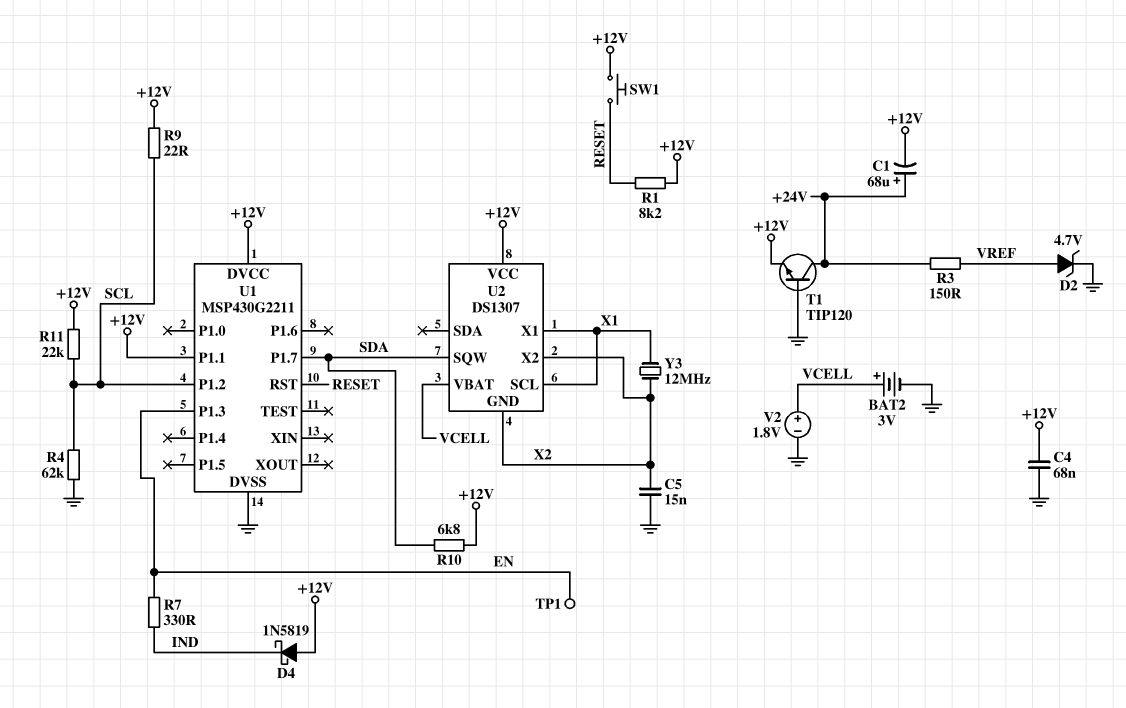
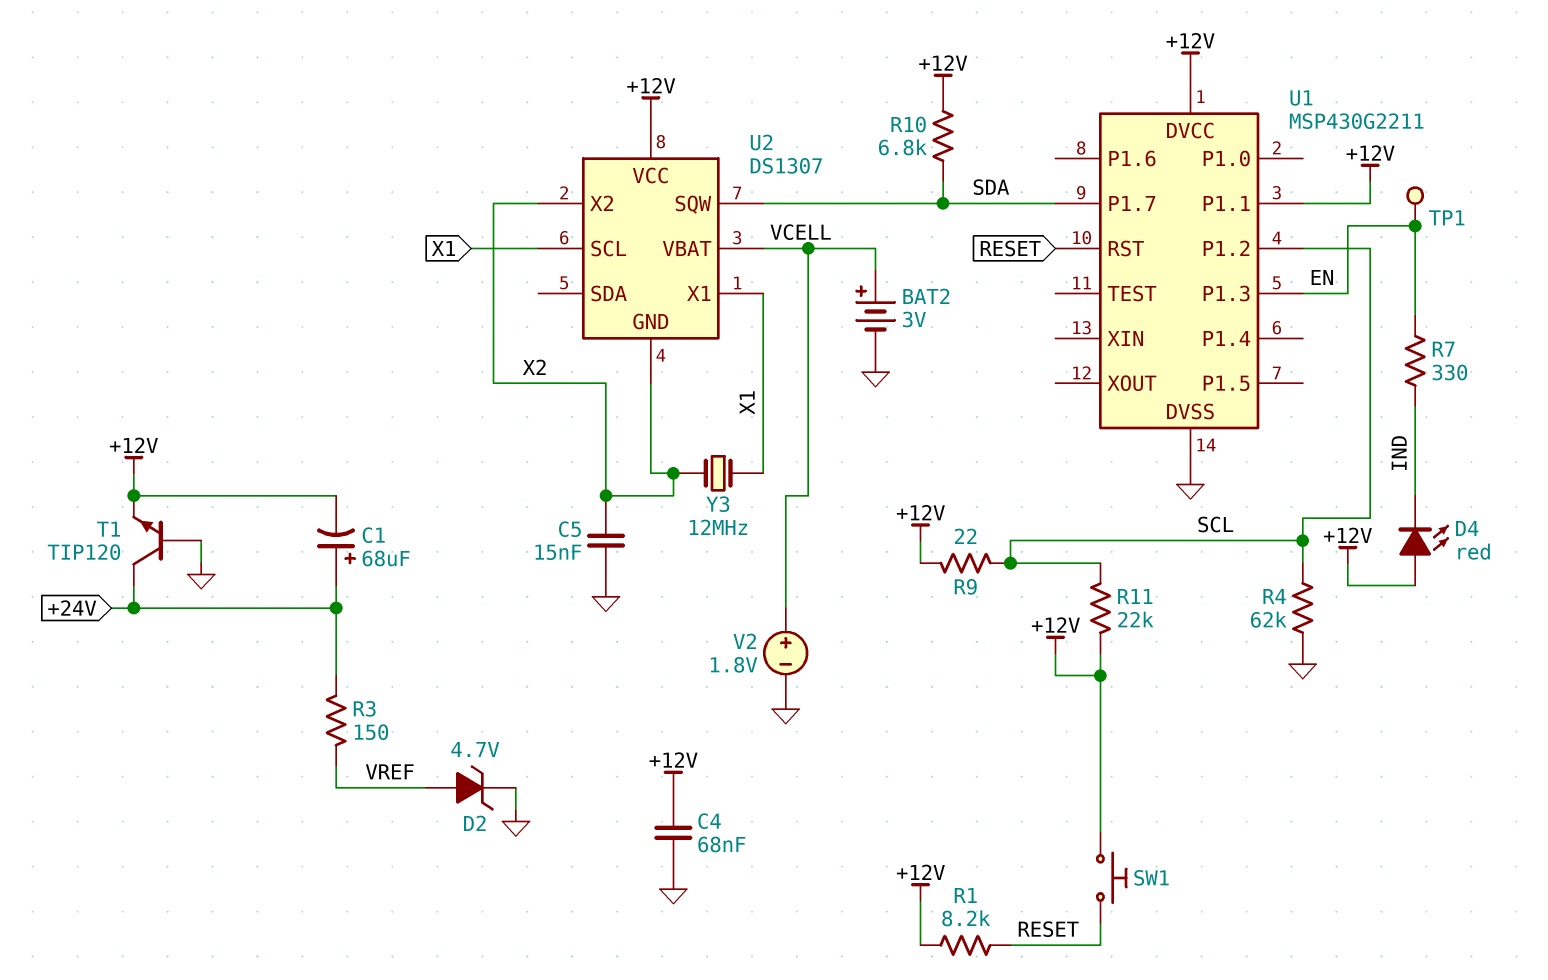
D4: schottky 1N5819 (A +12V, K IND) -> LED red (A +12V, K IND)

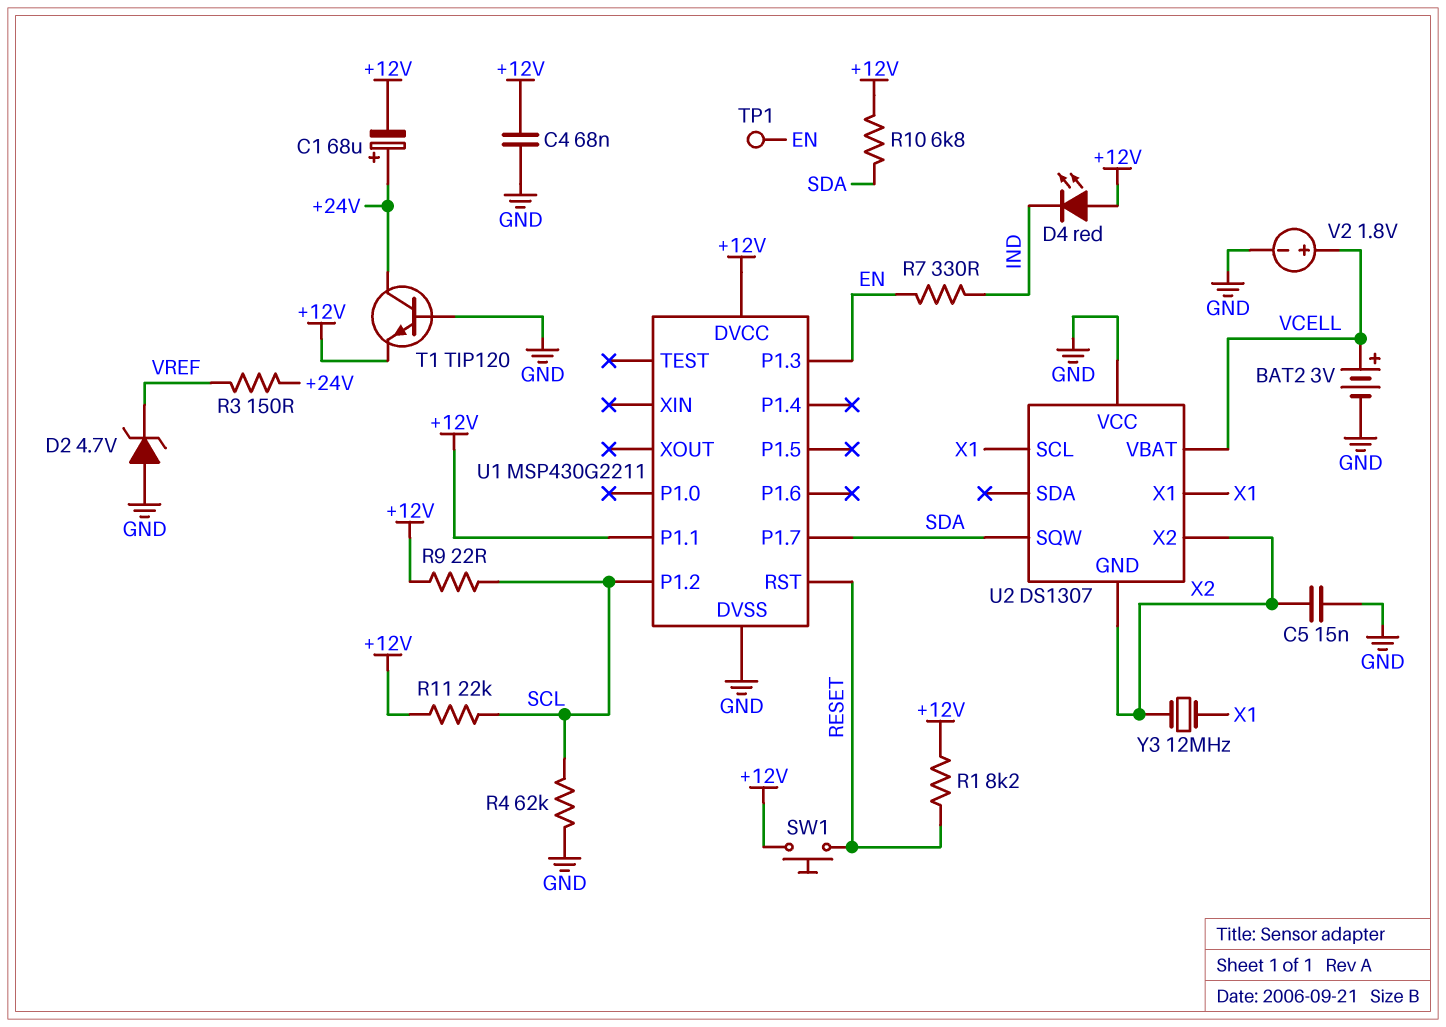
D2: zener 4.7V (A VREF, K GND) -> zener 4.7V (A GND, K VREF)
U2 pin VCC: +12V -> GND

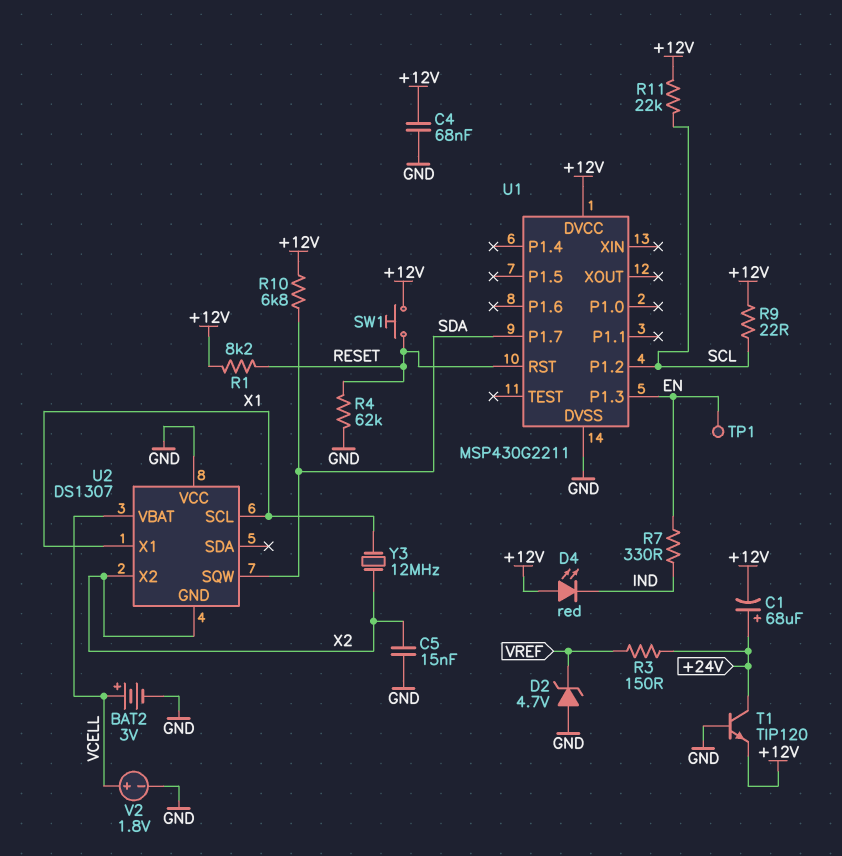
R4: 62k (GND, SCL) -> 62k (GND, RESET)
U1 pin P1.1: +12V -> none

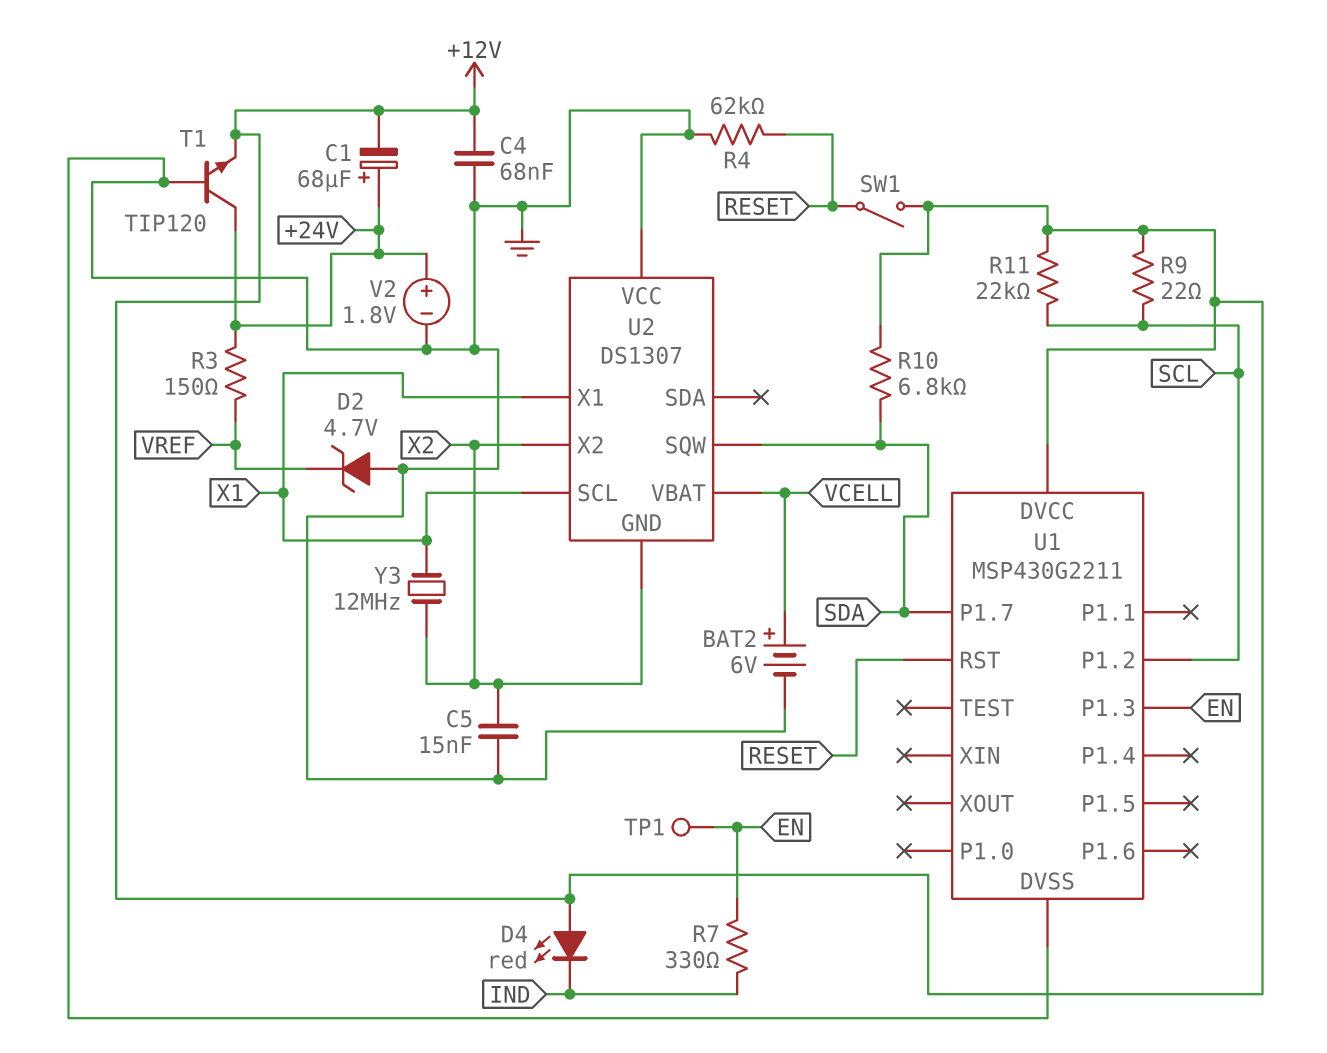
BAT2: 3V (plus VCELL, minus GND) -> 6V (plus VCELL, minus GND)
R1: 8.2k (+12V, RESET) -> none
SW1: button (+12V, RESET) -> switch (+12V, RESET)
V2: 1.8V (plus VCELL, minus GND) -> 1.8V (plus +24V, minus GND)

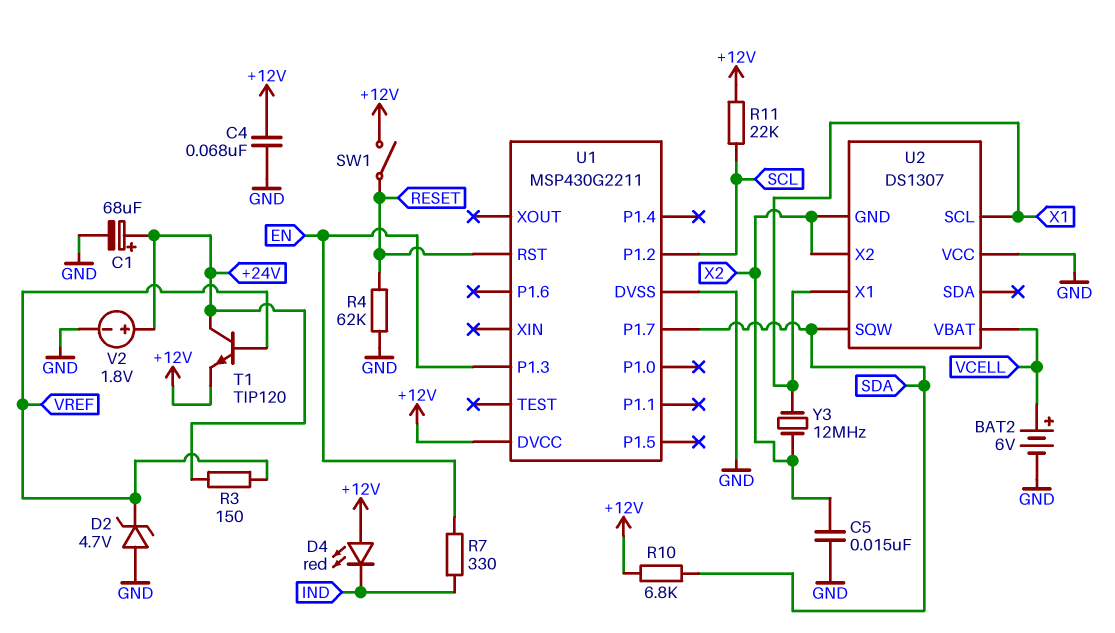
C1: 68uF (plus +24V, minus +12V) -> 68uF (plus +24V, minus GND)
R9: 22 (+12V, SCL) -> none
T1: NPN TIP120 (B GND, C +24V, E +12V) -> NPN TIP120 (B VREF, C +24V, E +12V)
TP1: test point (EN) -> none

